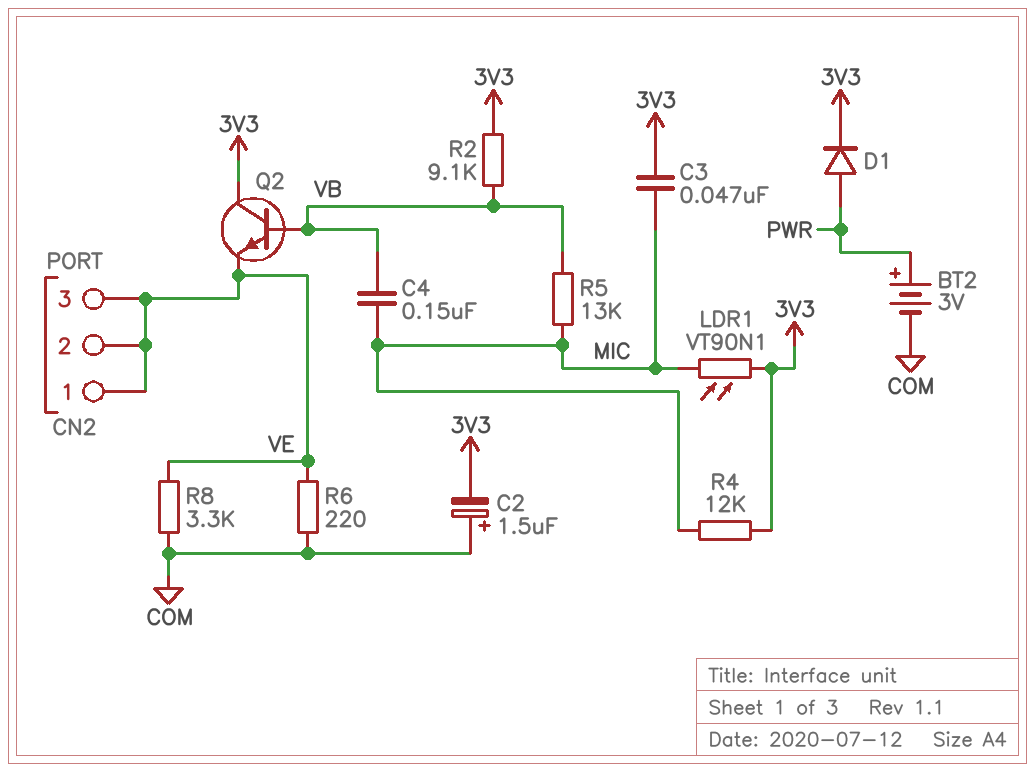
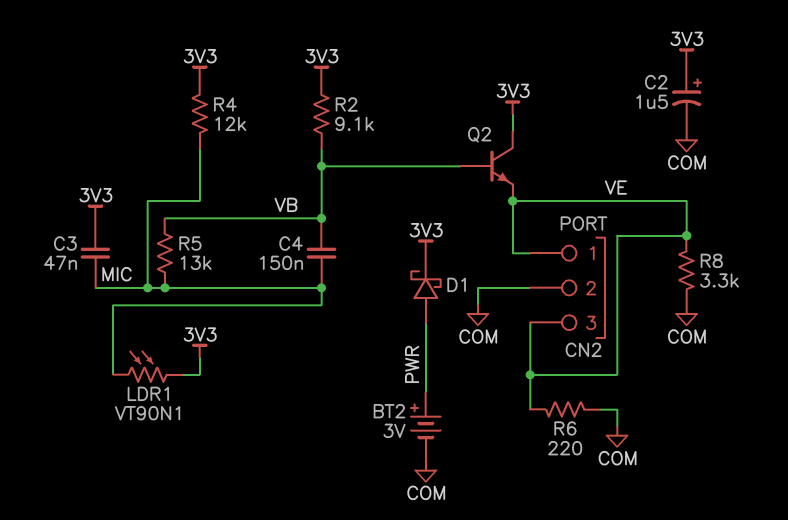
C2: 1.5uF (plus COM, minus 3V3) -> 1.5uF (plus 3V3, minus COM)
CN2 pin 2: VE -> COM
D1: diode (A PWR, K 3V3) -> schottky (A PWR, K 3V3)

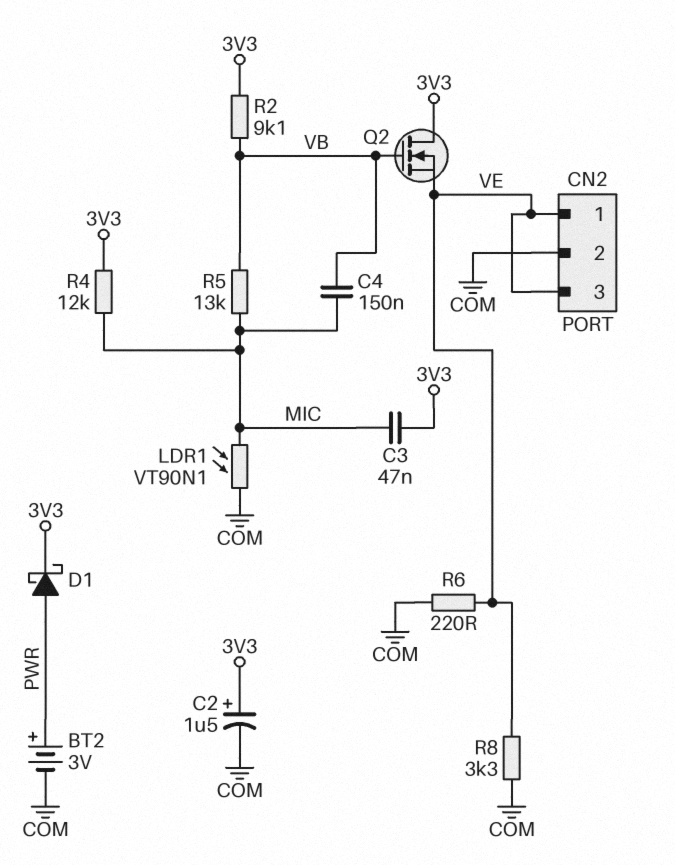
LDR1: VT90N1 (3V3, MIC) -> VT90N1 (COM, MIC)
Q2: NPN (B VB, C 3V3, E VE) -> NMOS (G VB, D 3V3, S VE)

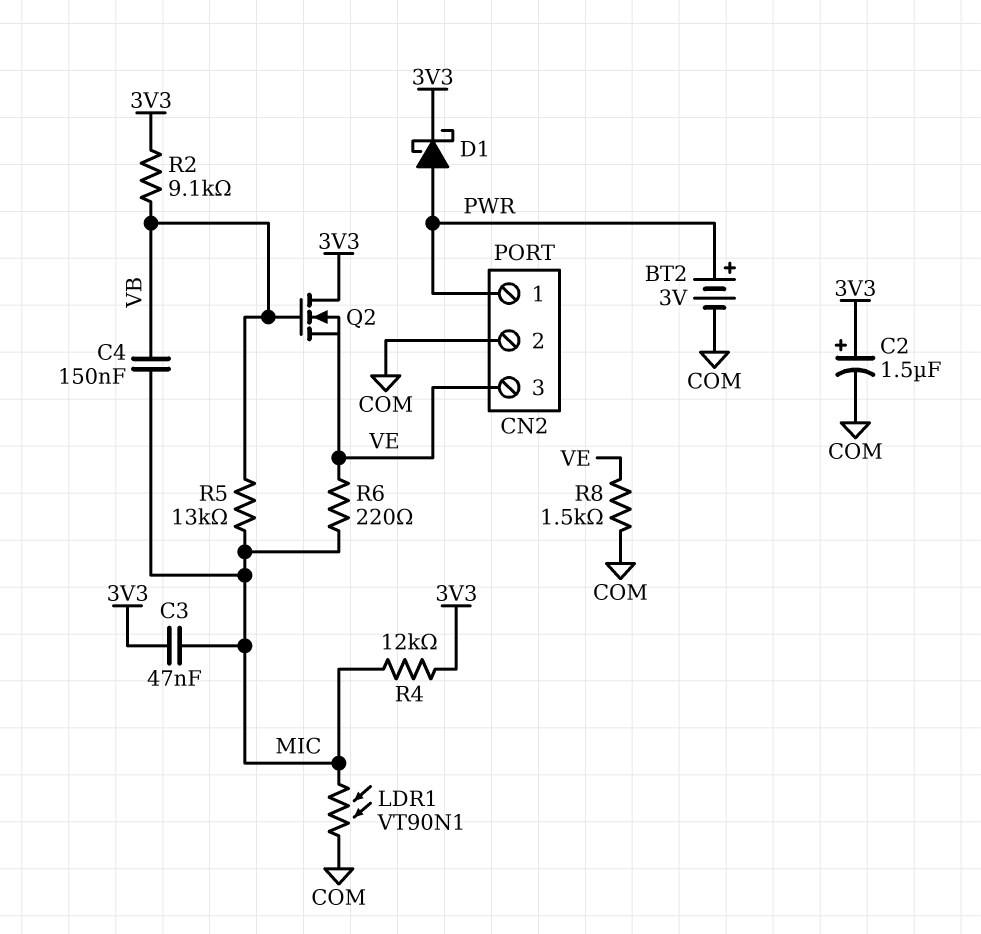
CN2 pin 1: VE -> PWR
R6: 220 (COM, VE) -> 220 (MIC, VE)
R8: 3.3k (COM, VE) -> 1.5k (COM, VE)

